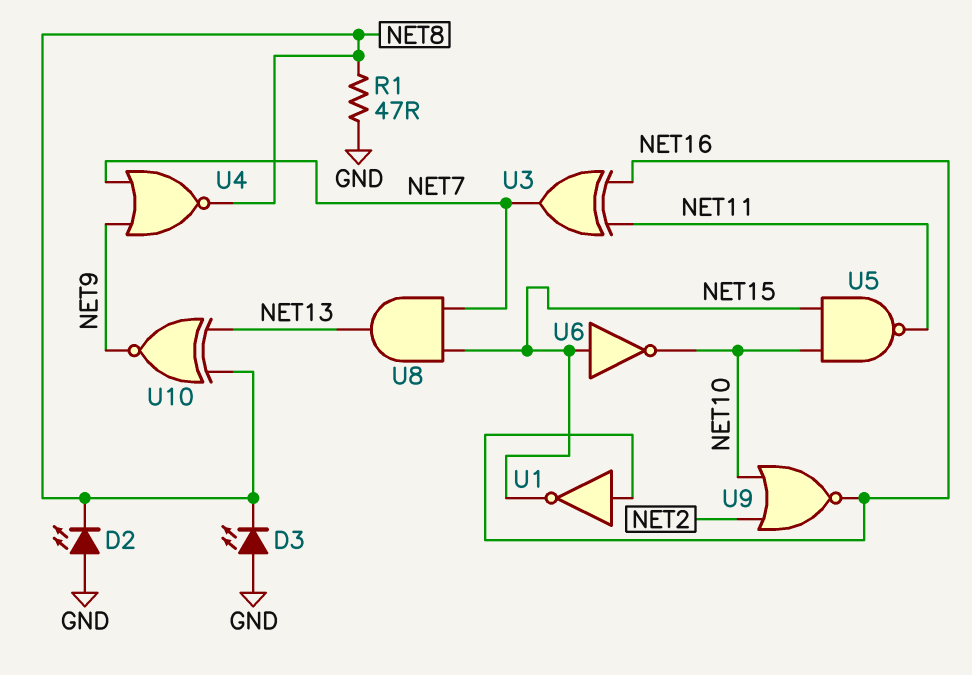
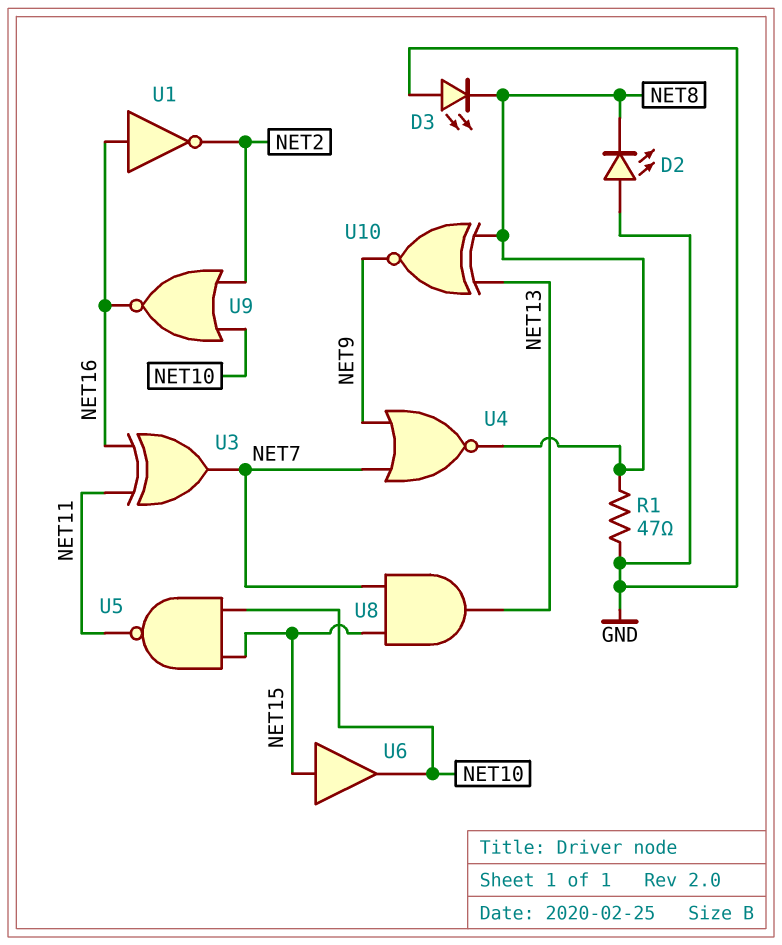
U1: NOT (in NET16, out NET15) -> NOT (in NET16, out NET2)
U6: NOT (in NET15, out NET10) -> buffer (in NET15, out NET10)

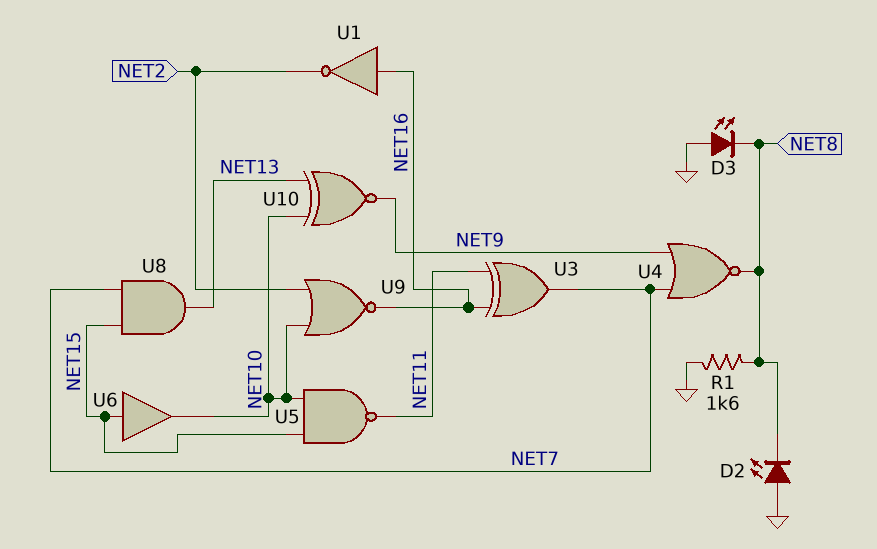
R1: 47 (GND, NET8) -> 1.6k (GND, NET8)
U10: XNOR (in NET8, in NET13, out NET9) -> XNOR (in NET10, in NET13, out NET9)

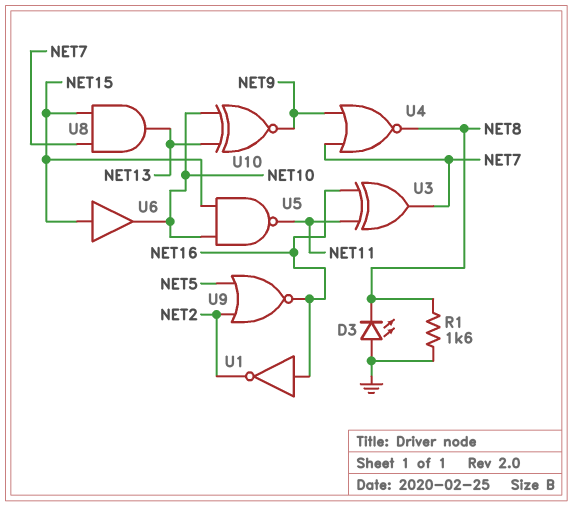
D2: LED (A GND, K NET8) -> none
U9: NOR (in NET2, in NET10, out NET16) -> NOR (in NET2, in NET5, out NET16)

